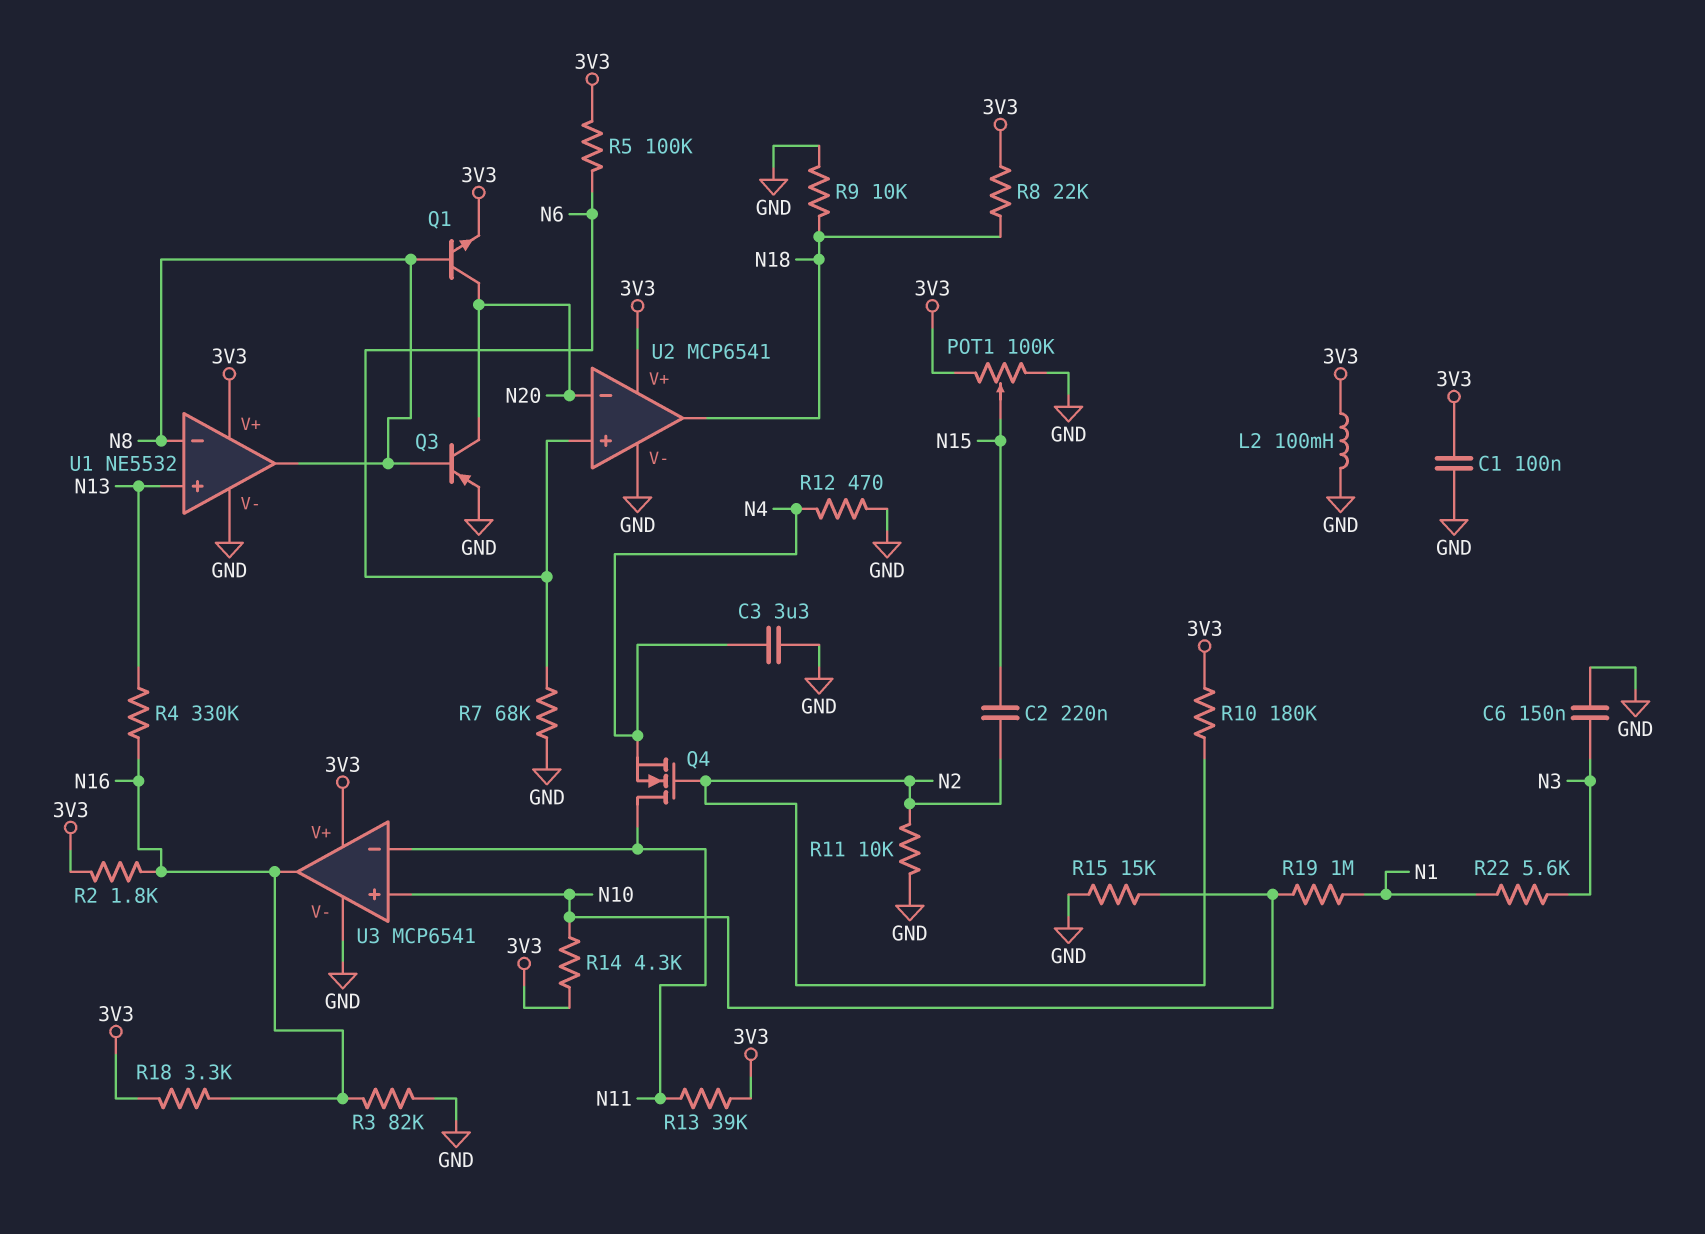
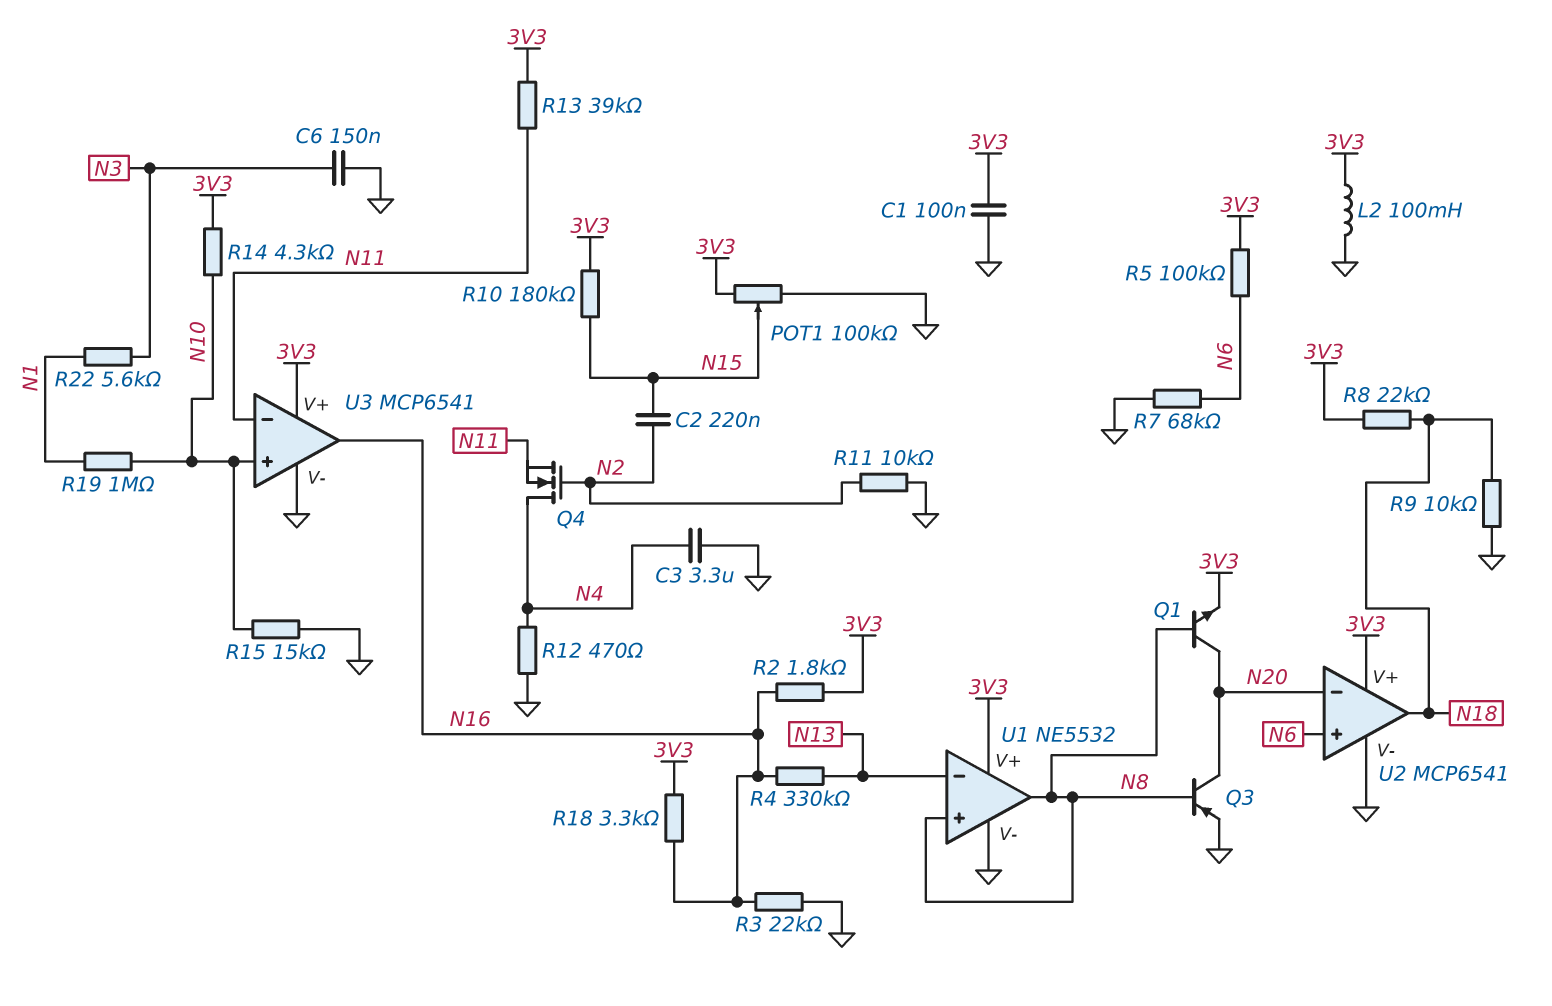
Q4: NMOS (G N2, D N11, S N4) -> NMOS (G N2, D N4, S N11)
R3: 82k (GND, N16) -> 22k (GND, N16)
R10: 180k (3V3, N2) -> 180k (3V3, N15)
U1 pin in+: N13 -> N8
U1 pin in-: N8 -> N13

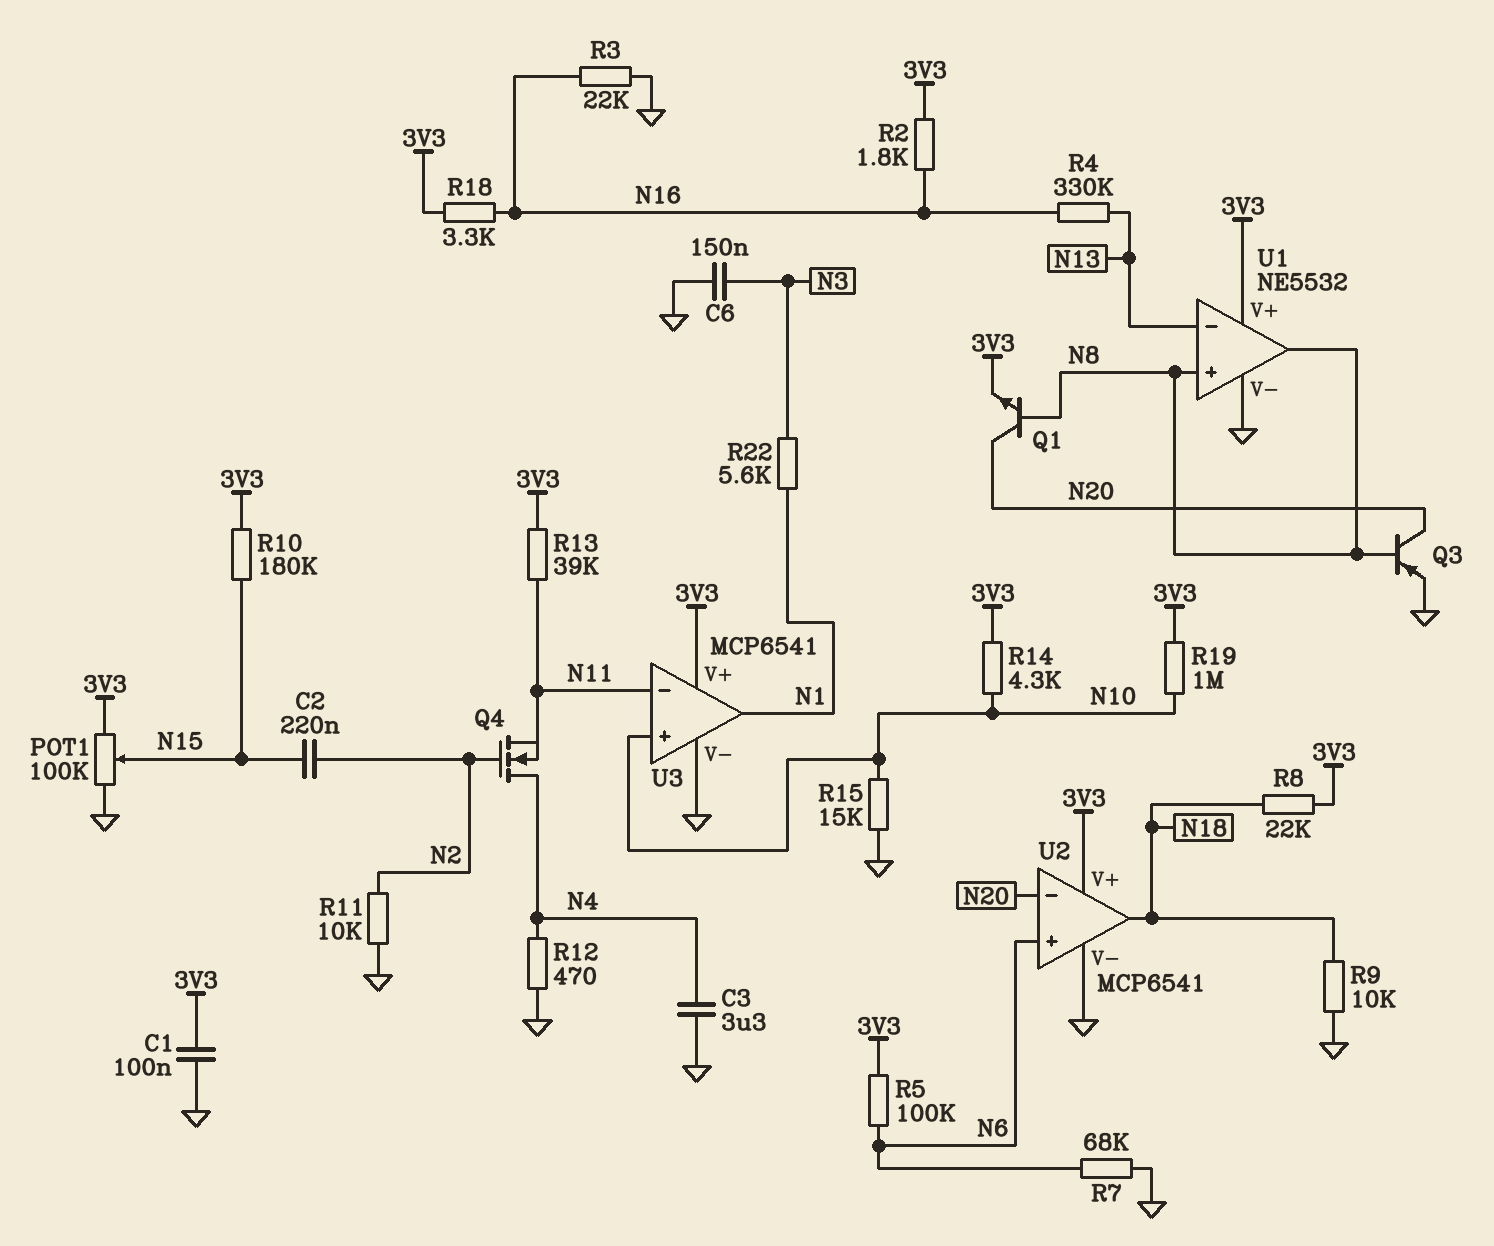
L2: 100mH (3V3, GND) -> none
R19: 1M (N1, N10) -> 1M (3V3, N10)
U3 pin out: N16 -> N1

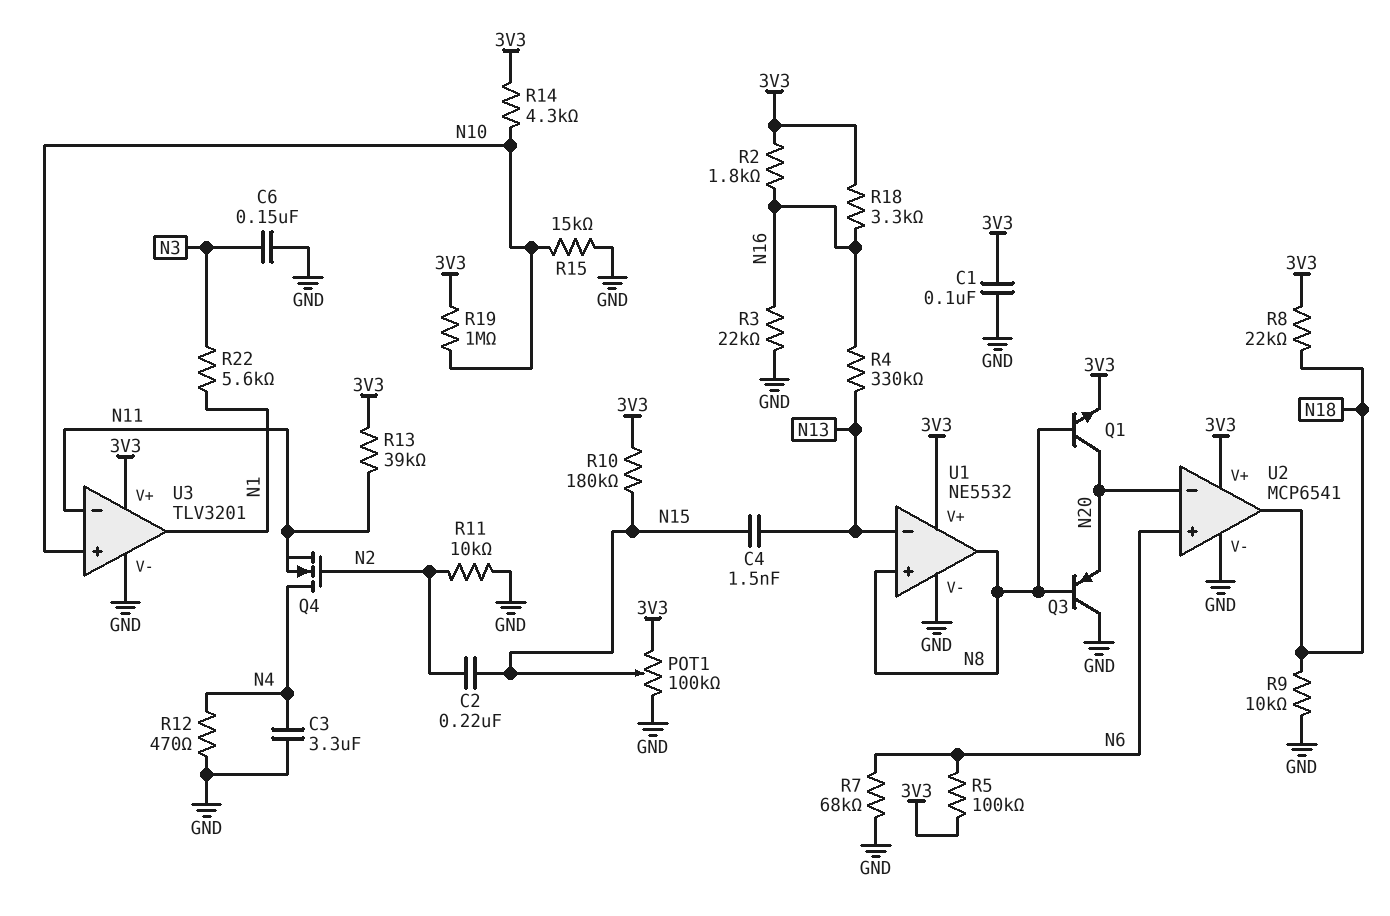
C4: none -> 1.5nF (N13, N15)
Q3: PNP (B N8, C N20, E GND) -> PNP (B N8, C GND, E N20)
U3: MCP6541 -> TLV3201

